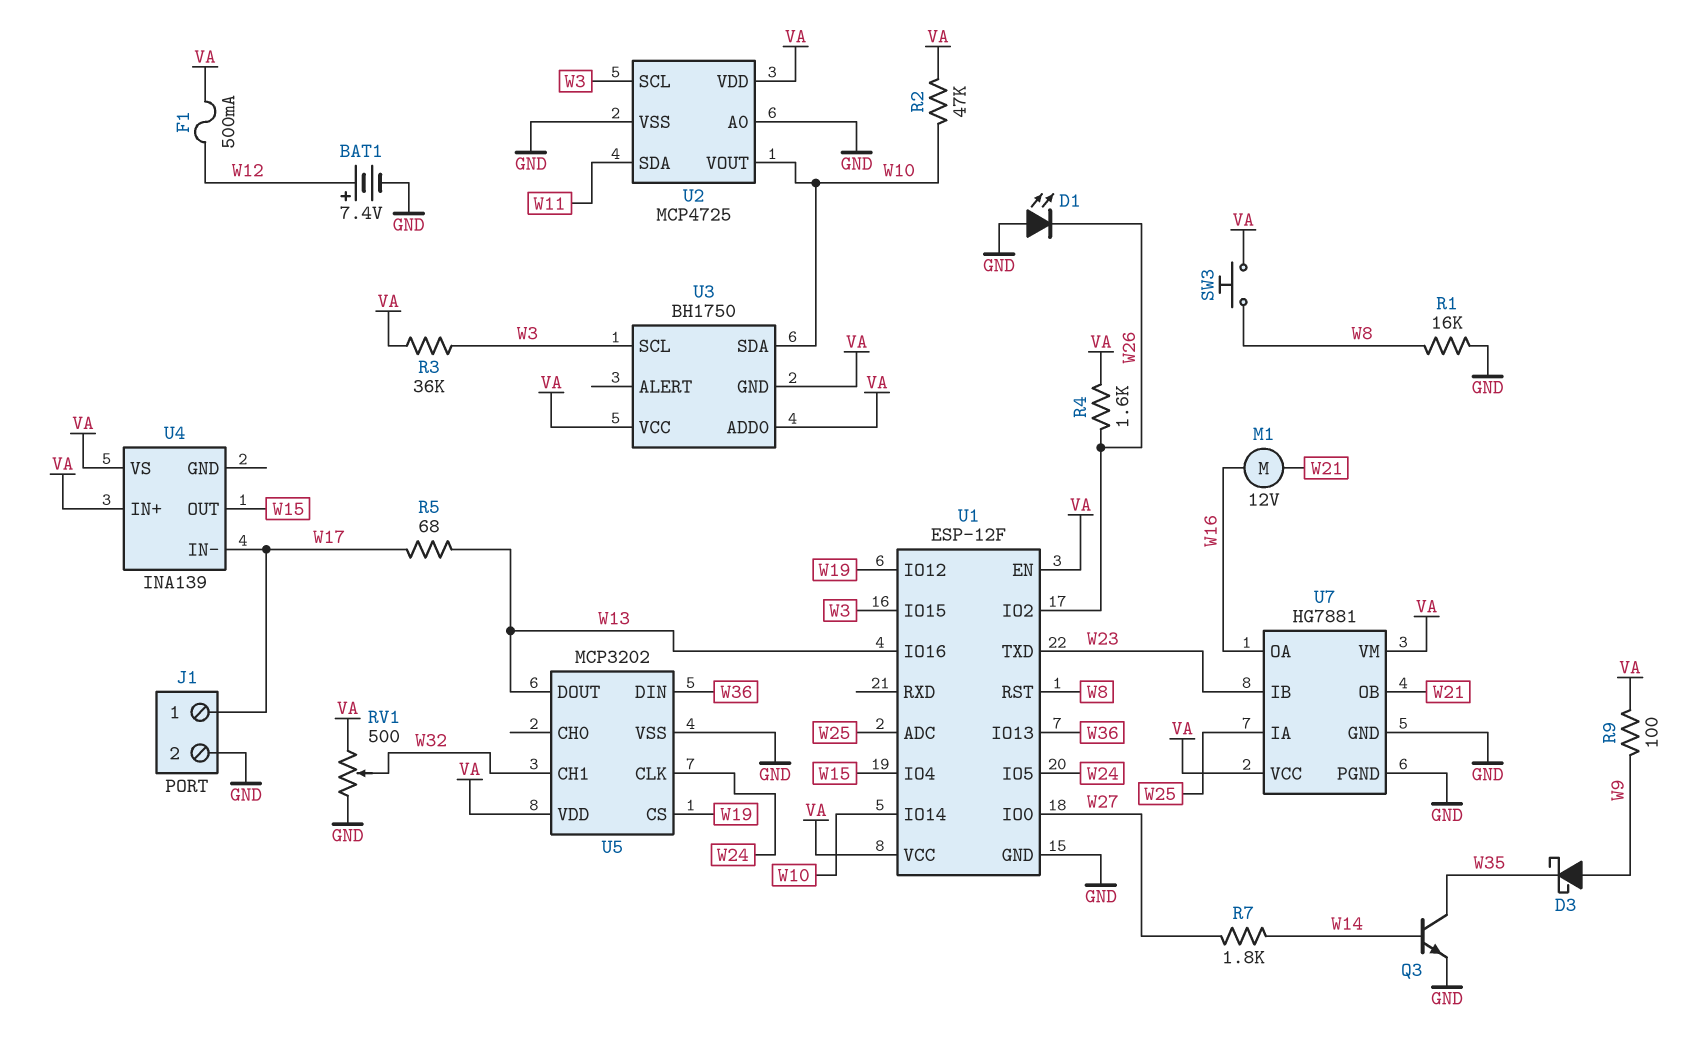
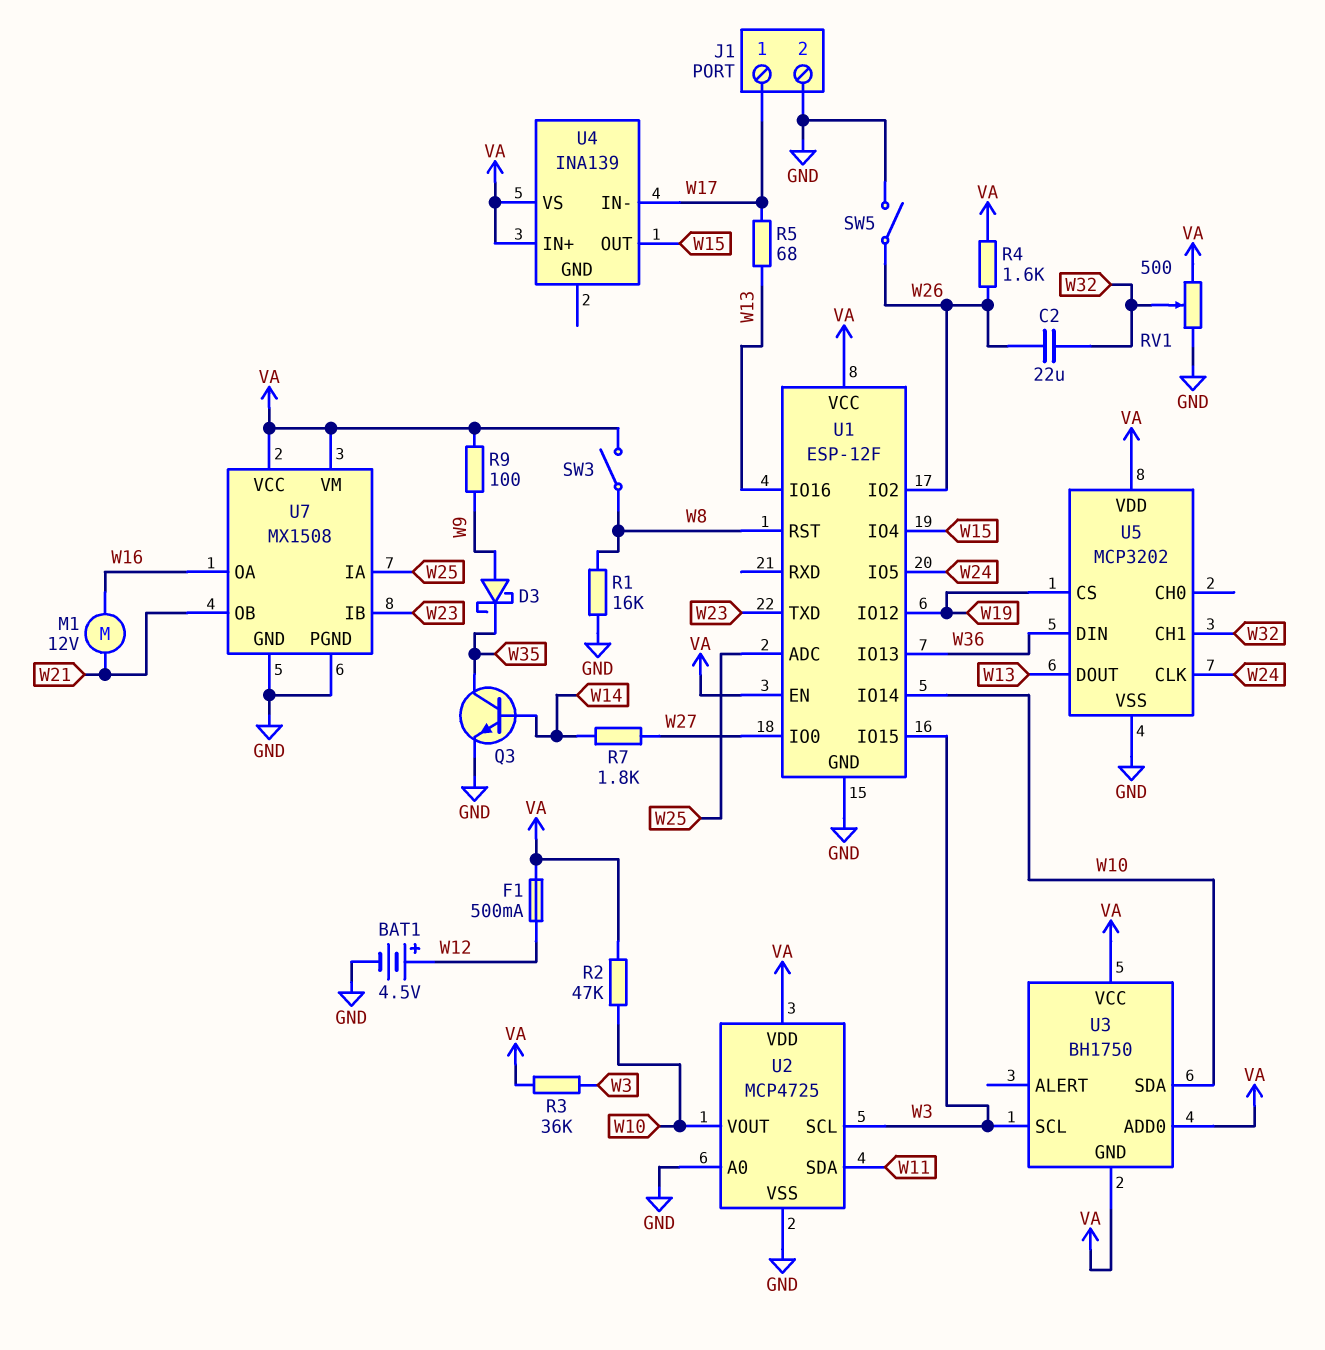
BAT1: 7.4V (plus W12, minus GND) -> 4.5V (plus W12, minus GND)
C2: none -> 22uF (W26, W32)
D1: LED (A GND, K W26) -> none
SW3: button (VA, W8) -> switch (VA, W8)
SW5: none -> switch (GND, W26)
U7: HG7881 -> MX1508

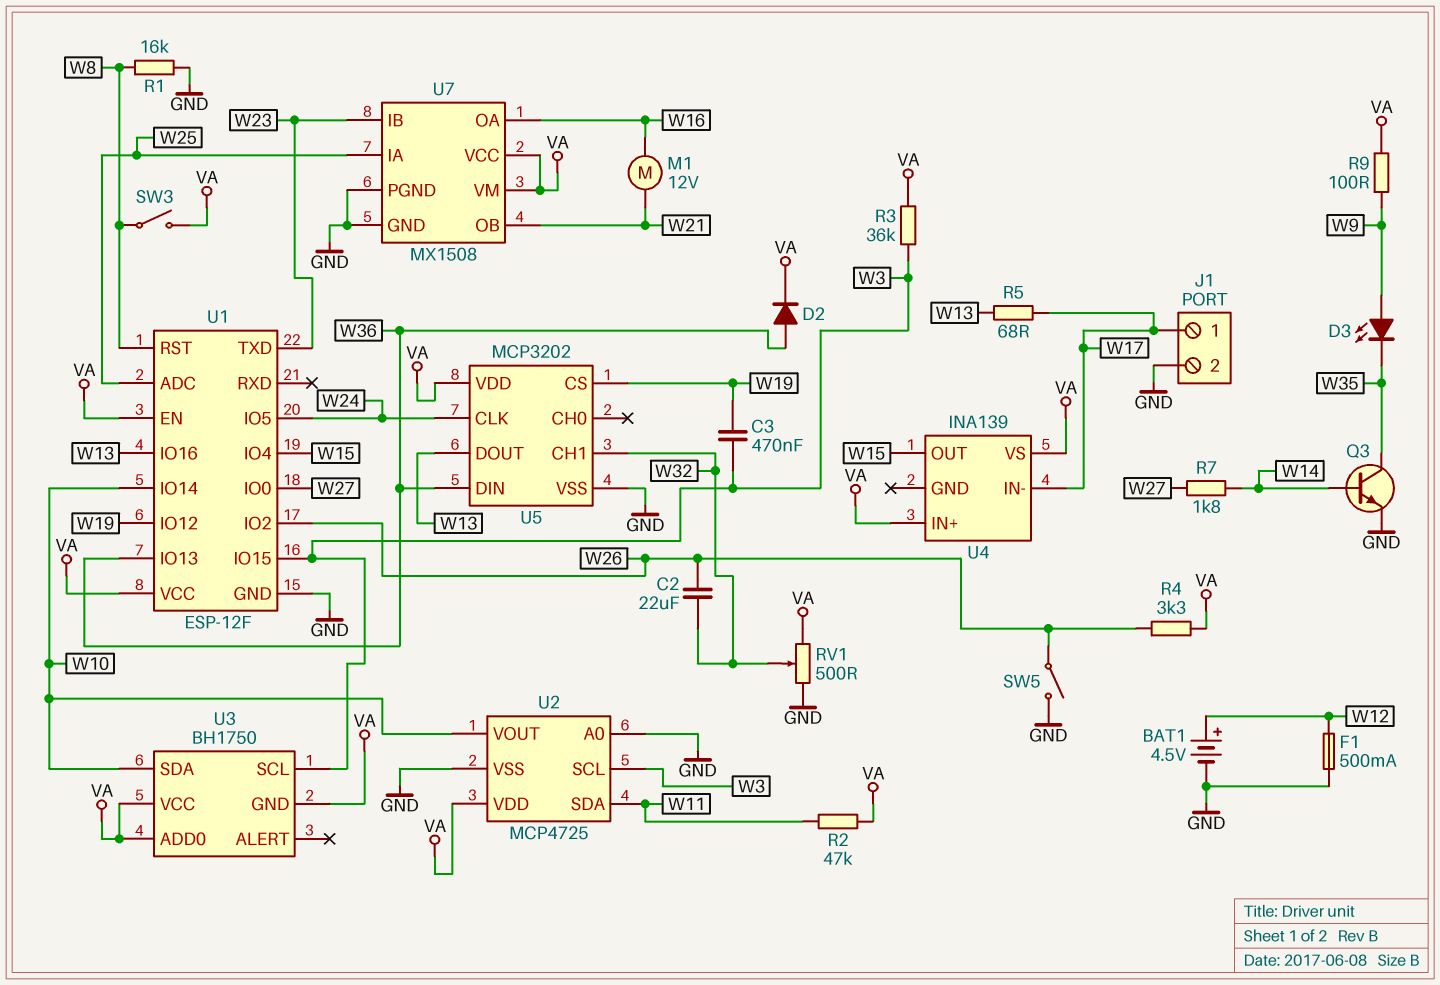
C3: none -> 470nF (W3, W19)
D2: none -> diode (A W36, K VA)
D3: schottky (A W9, K W35) -> LED (A W9, K W35)
F1: 500mA (VA, W12) -> 500mA (GND, W12)
R2: 47k (VA, W10) -> 47k (VA, W11)
R4: 1.6k (VA, W26) -> 3.3k (VA, W26)

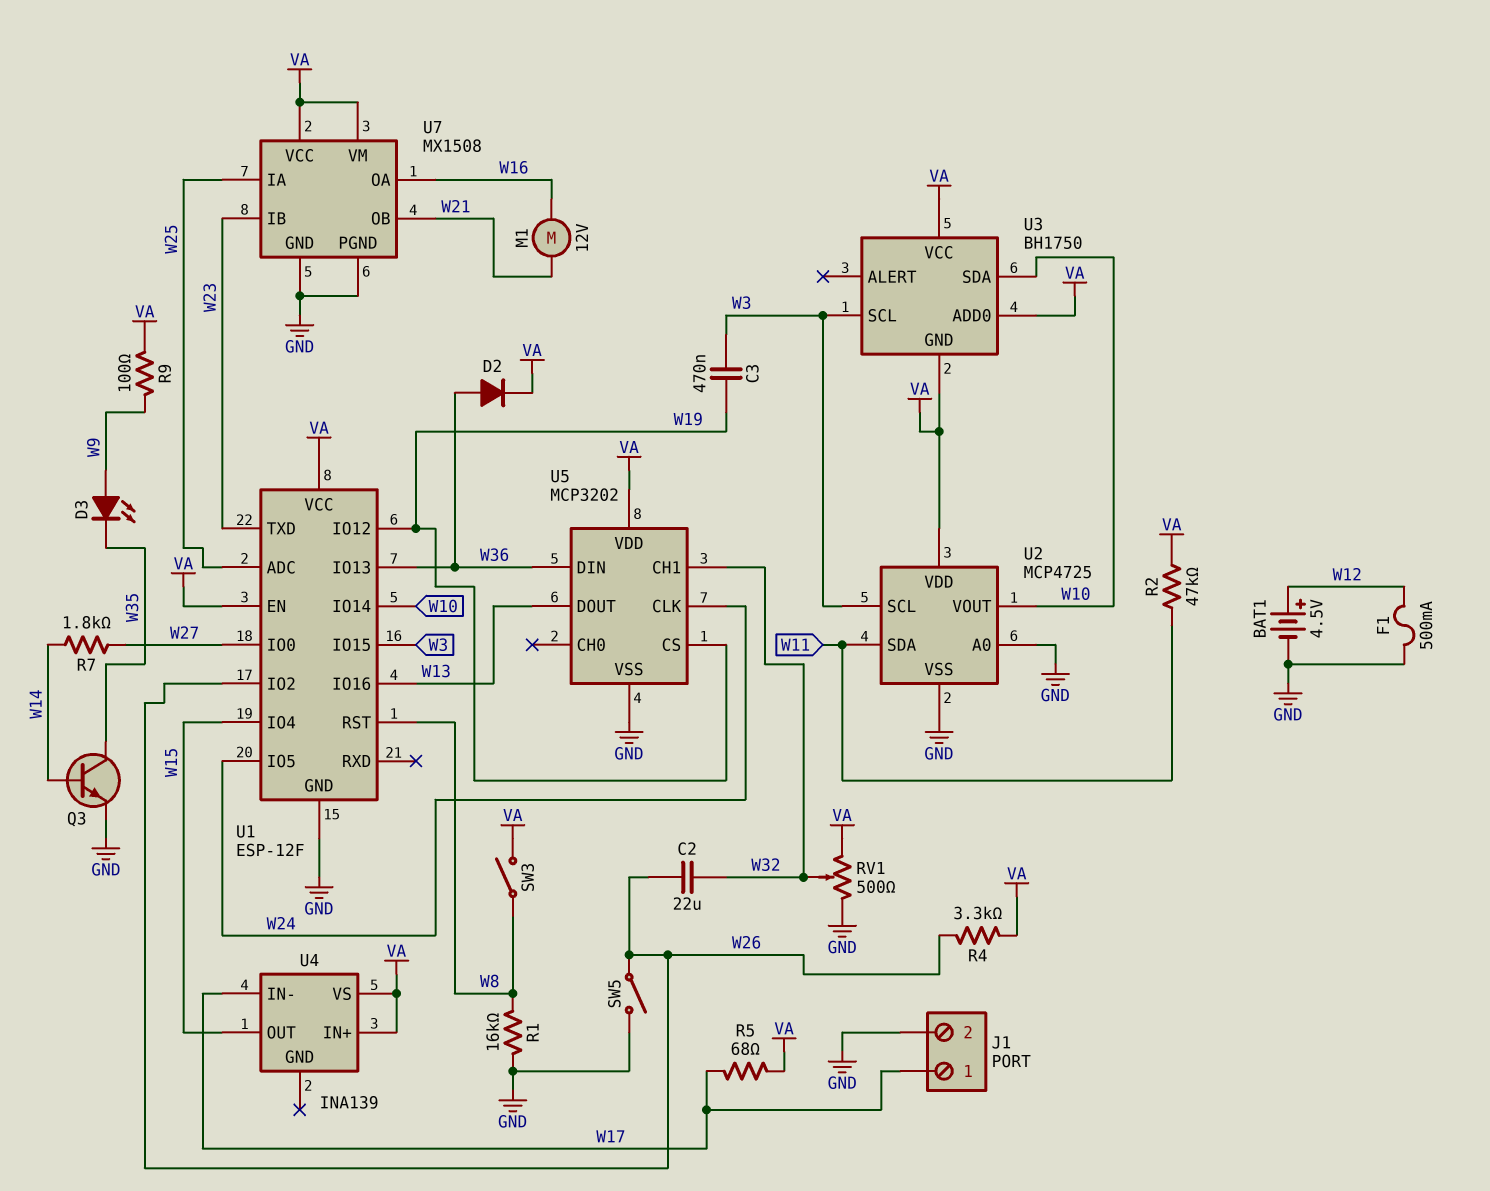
R3: 36k (VA, W3) -> none
R5: 68 (W13, W17) -> 68 (VA, W17)

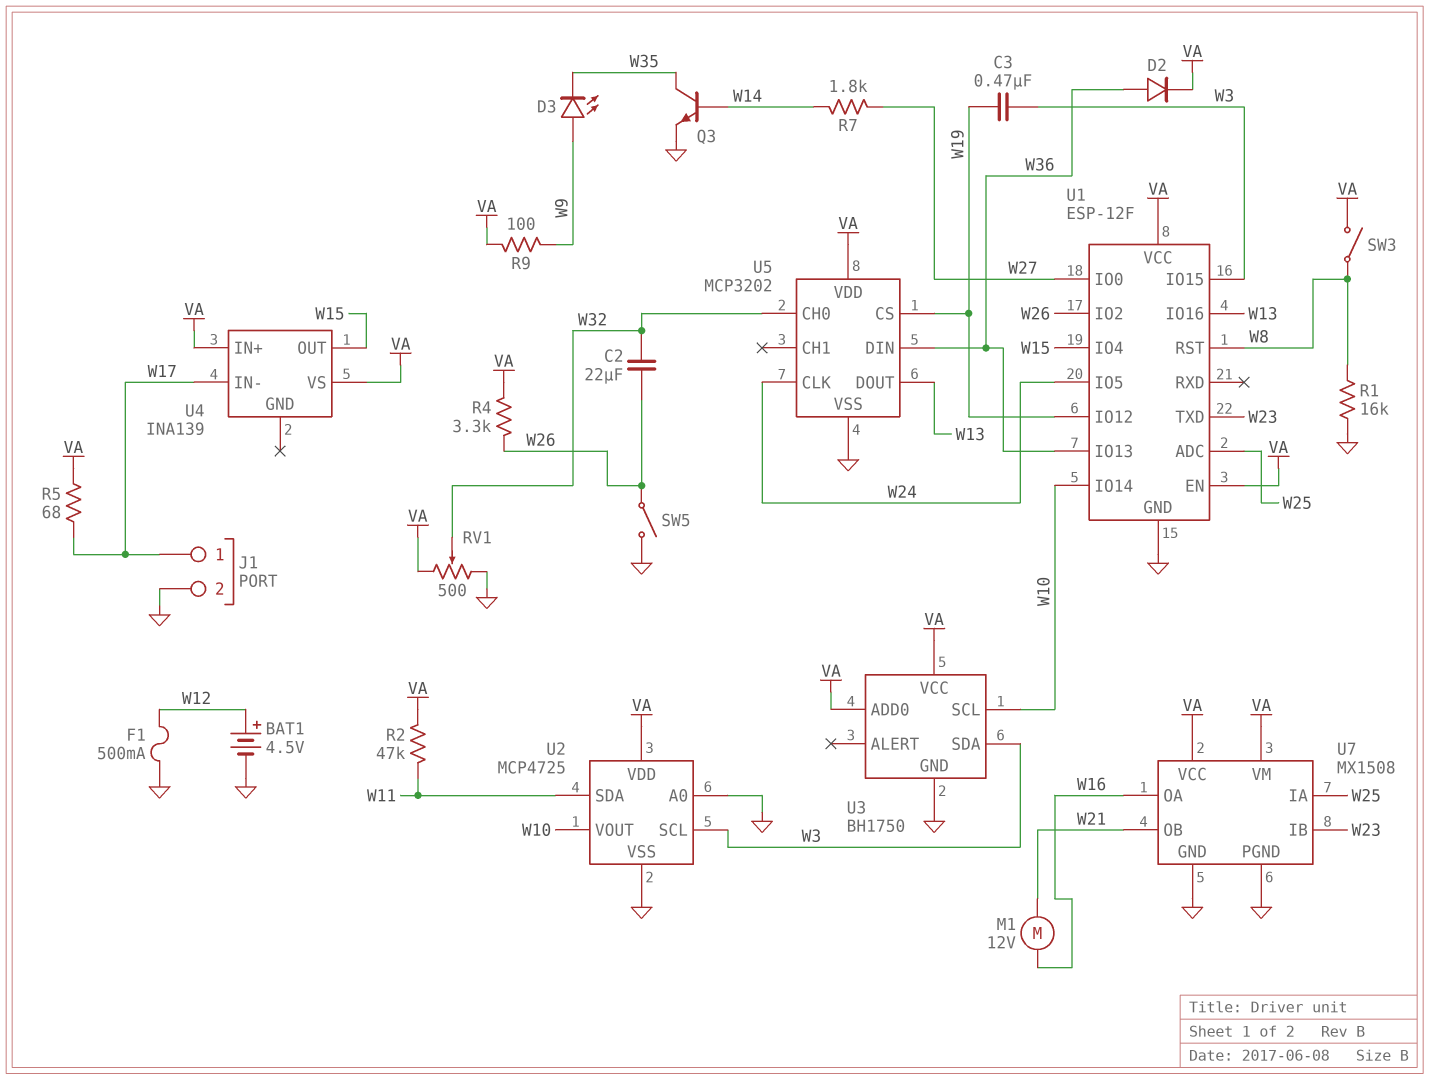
U3 pin GND: VA -> GND
U3 pin SCL: W3 -> W10
U3 pin SDA: W10 -> W3
U5 pin CH0: none -> W32
U5 pin CH1: W32 -> none

